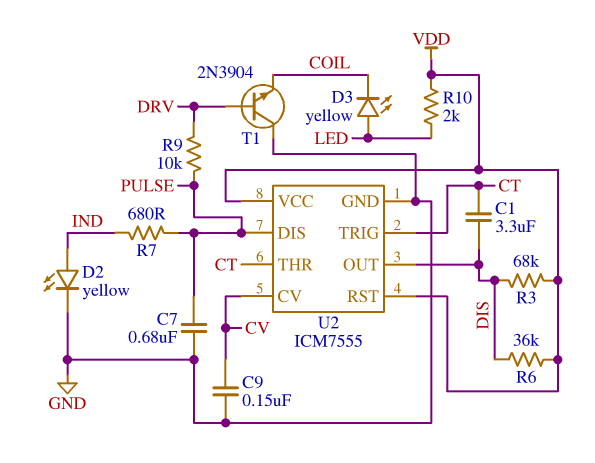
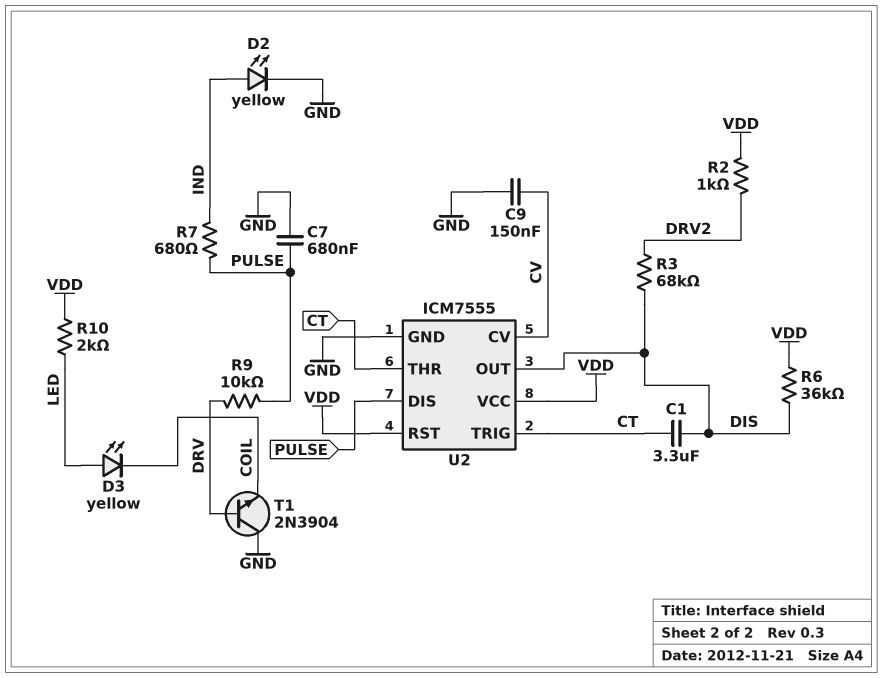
R2: none -> 1k (DRV2, VDD)
R3: 68k (DIS, VDD) -> 68k (DIS, DRV2)

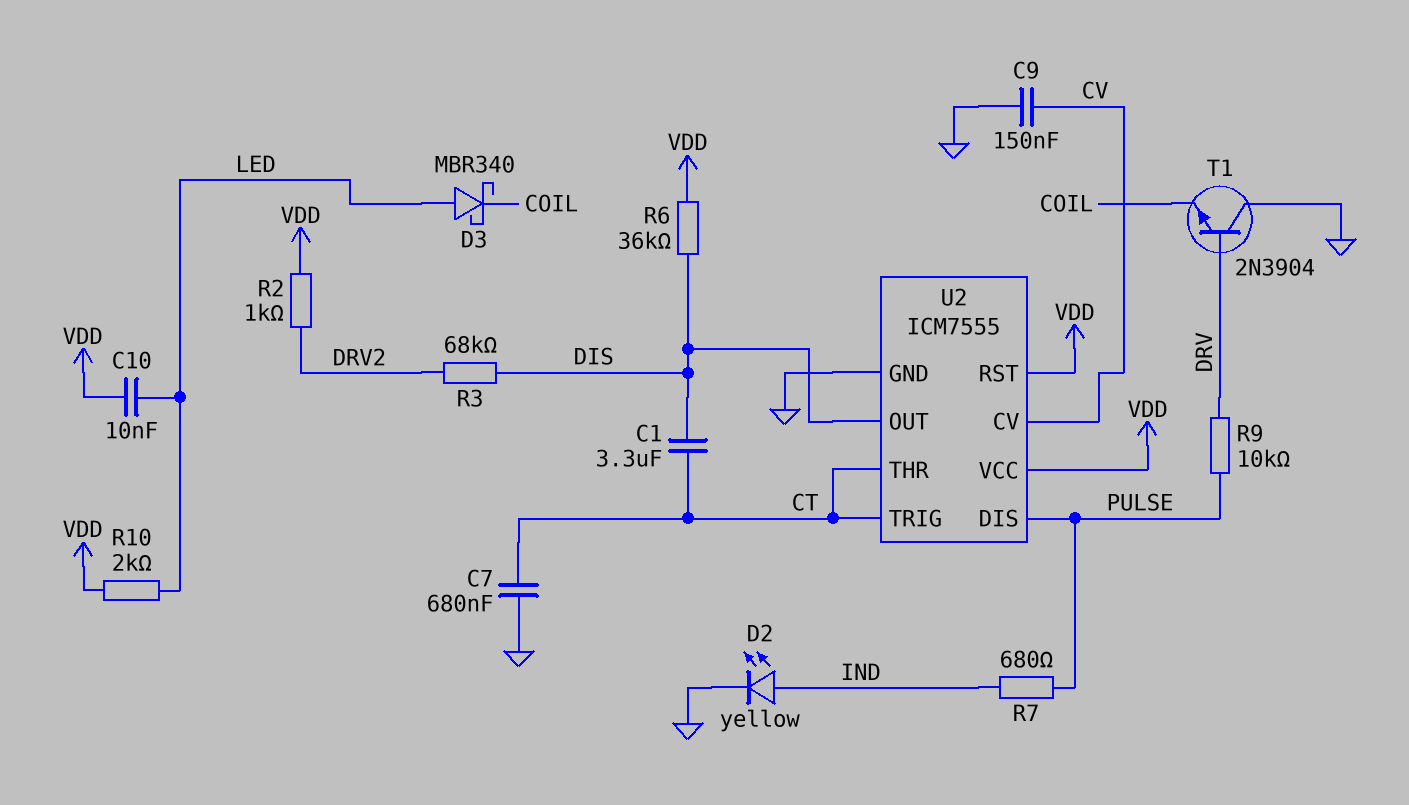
C7: 680nF (GND, PULSE) -> 680nF (CT, GND)
C10: none -> 10nF (LED, VDD)
D3: LED yellow (A LED, K COIL) -> schottky MBR340 (A LED, K COIL)

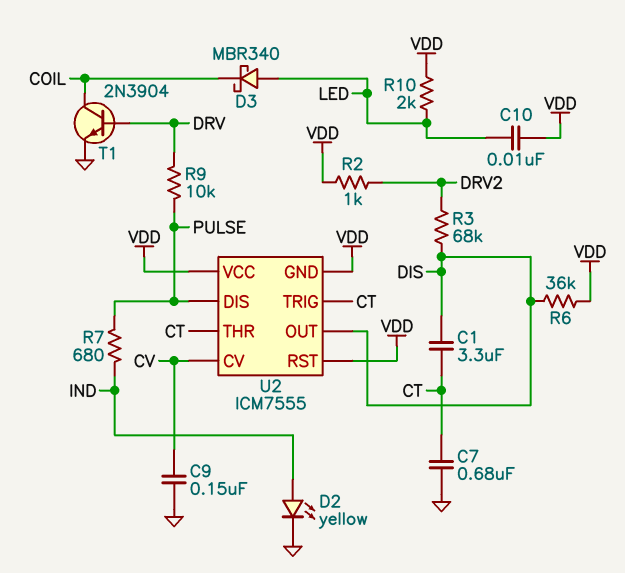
T1: NPN 2N3904 (B DRV, C GND, E COIL) -> NPN 2N3904 (B DRV, C COIL, E GND)
U2 pin GND: GND -> VDD

